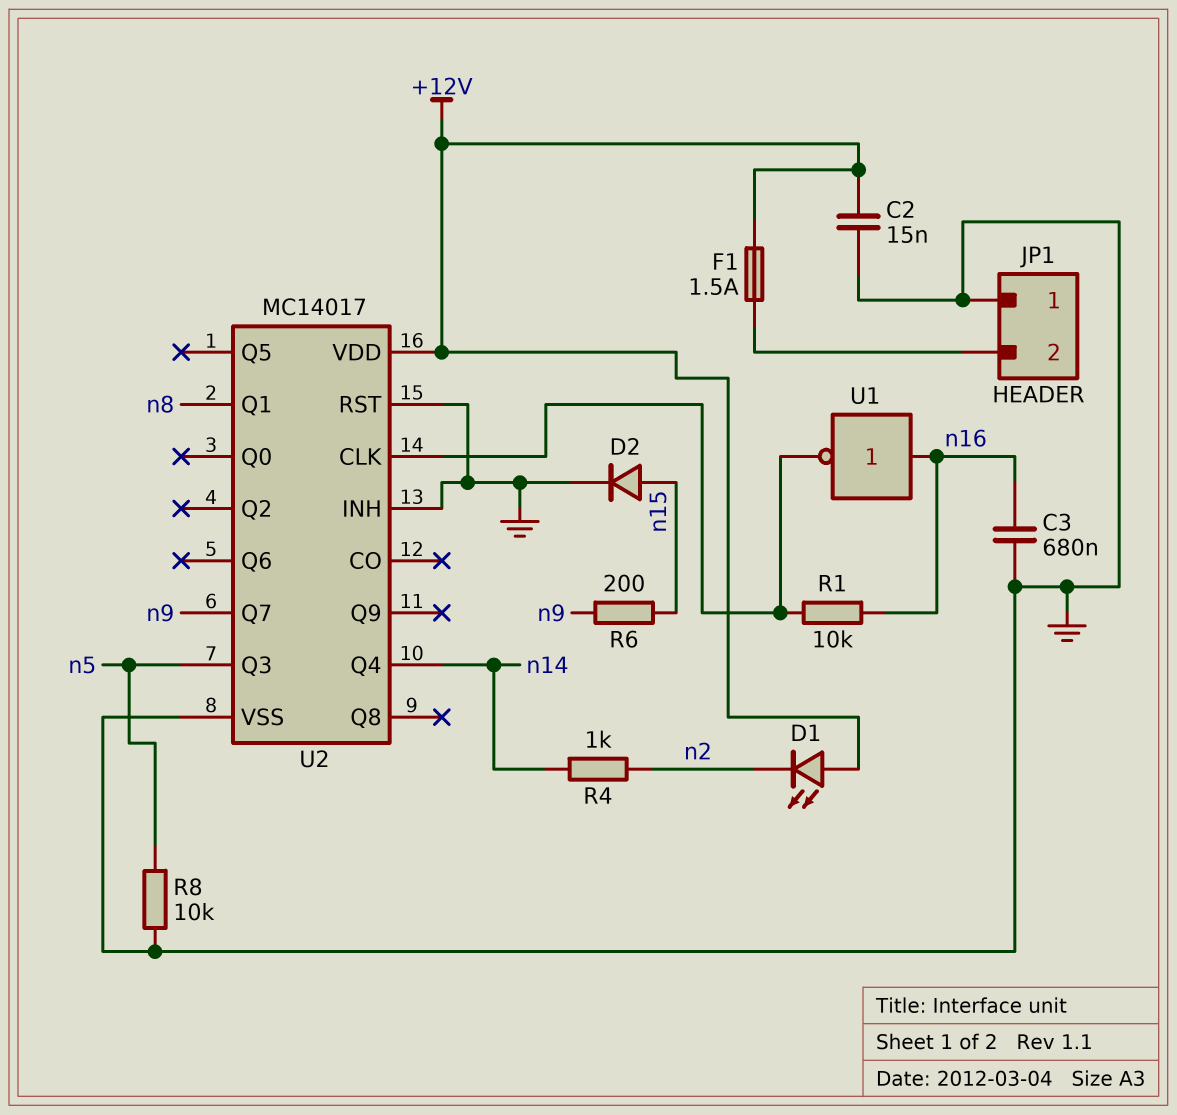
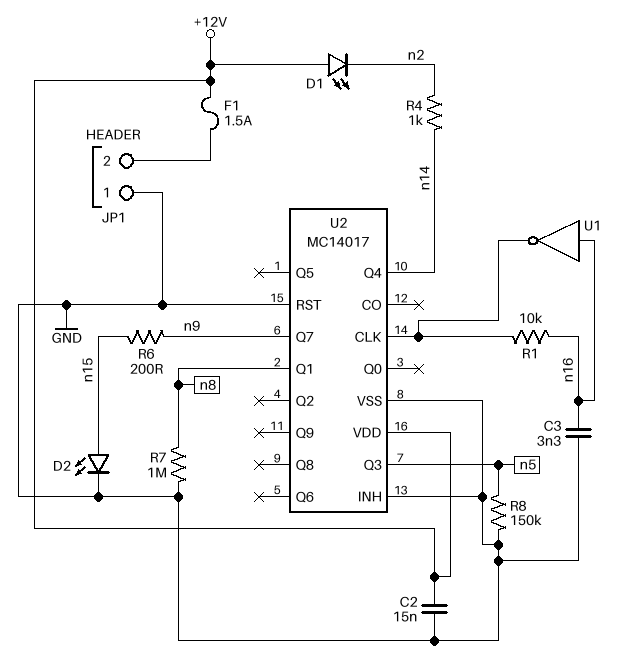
C3: 680nF (GND, n16) -> 3.3nF (GND, n16)
D2: diode (A n15, K GND) -> LED (A n15, K GND)
R7: none -> 1M (GND, n8)
R8: 10k (GND, n5) -> 150k (GND, n5)

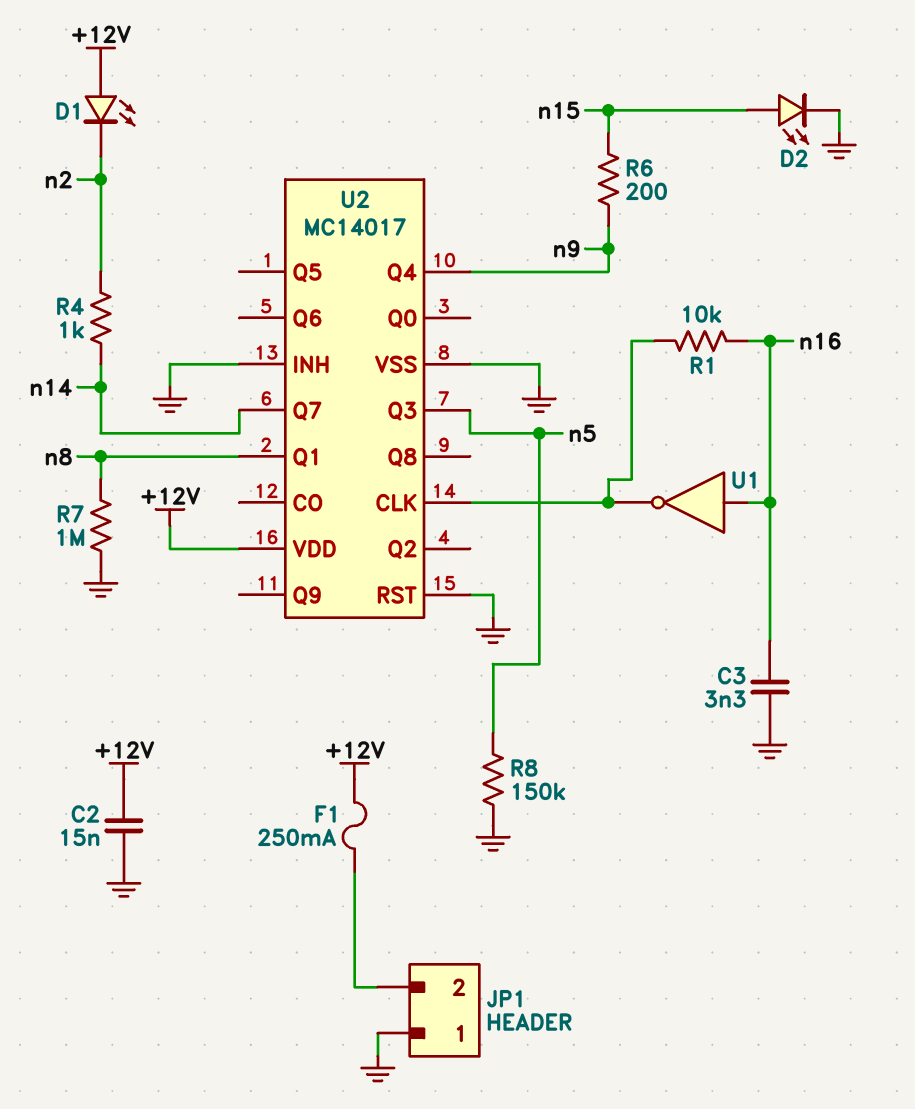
F1: 1.5A (+12V, JP1/2) -> 250mA (+12V, JP1/2)
U2 pin Q4: n14 -> n9
U2 pin Q7: n9 -> n14

